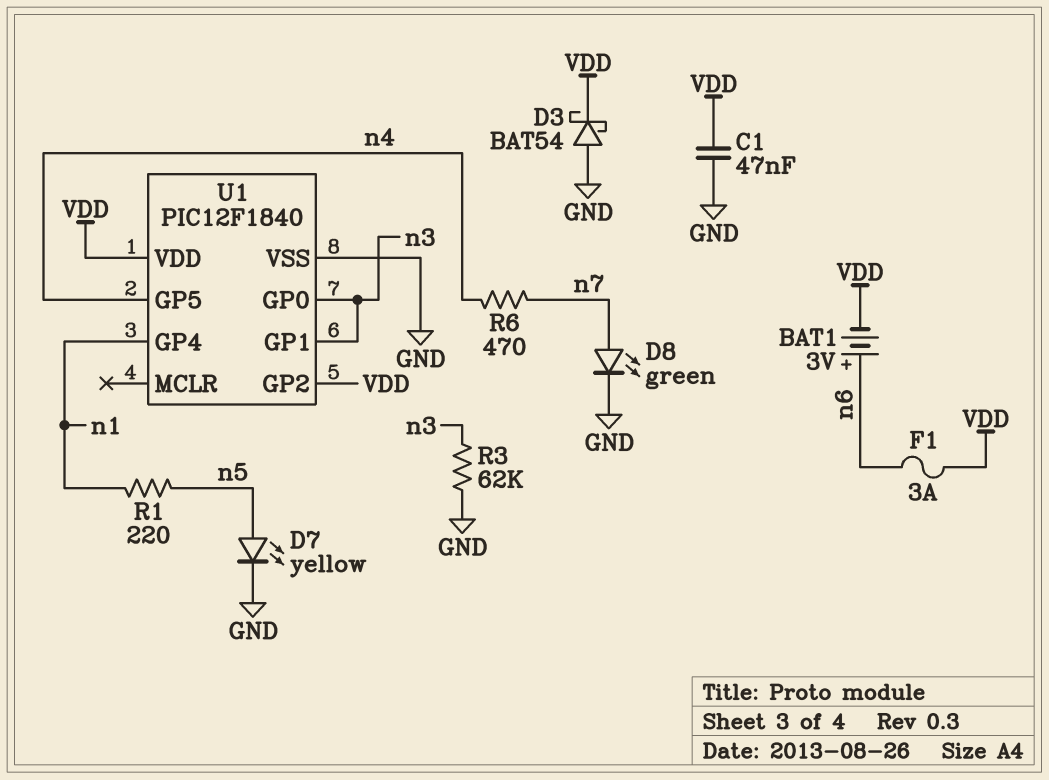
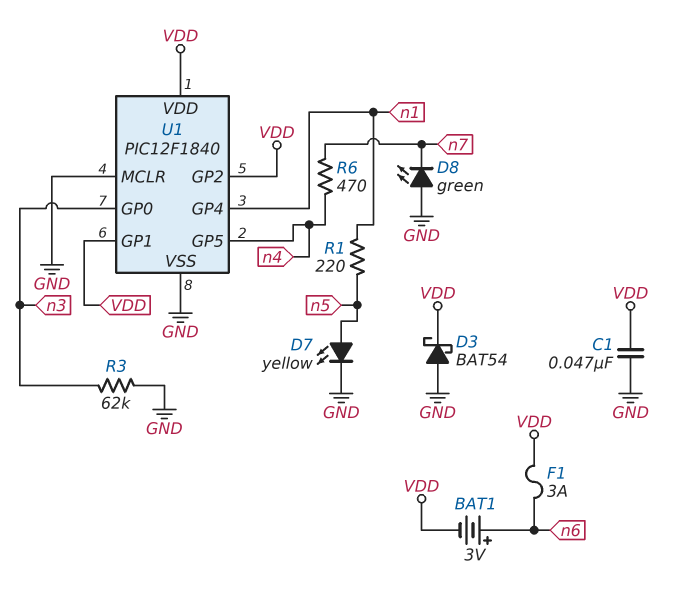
D8: LED green (A n7, K GND) -> LED green (A GND, K n7)
U1 pin GP1: n3 -> VDD
U1 pin MCLR: none -> GND

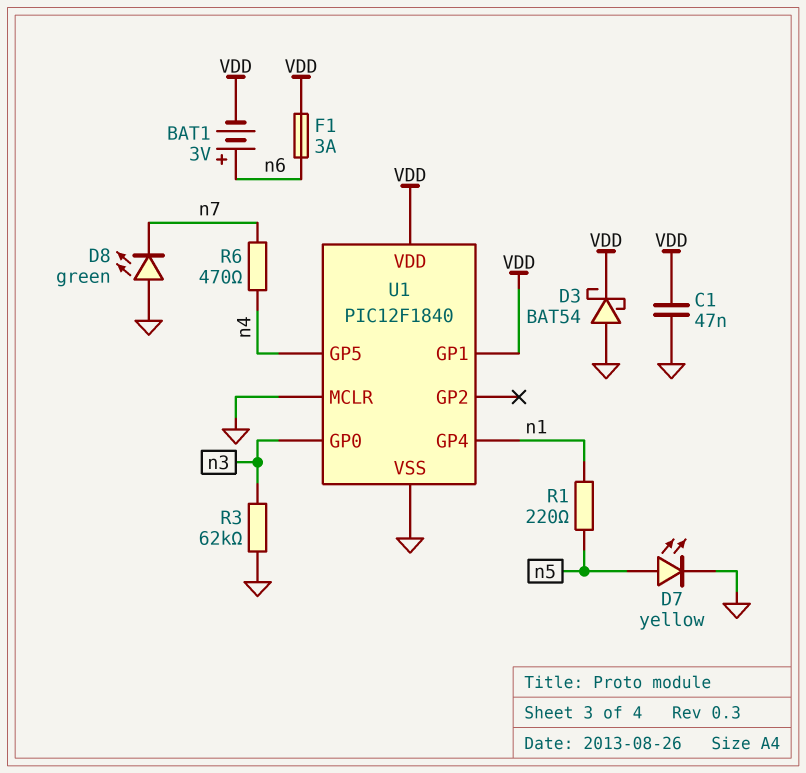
U1 pin GP2: VDD -> none

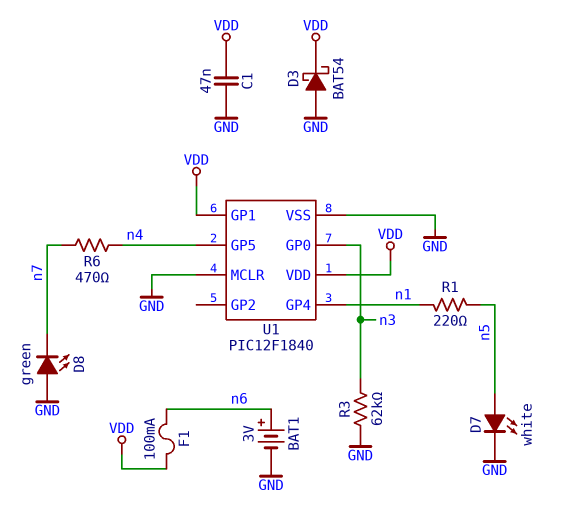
BAT1: 3V (plus n6, minus VDD) -> 3V (plus n6, minus GND)
D7: LED yellow (A n5, K GND) -> LED white (A n5, K GND)
F1: 3A (VDD, n6) -> 100mA (VDD, n6)

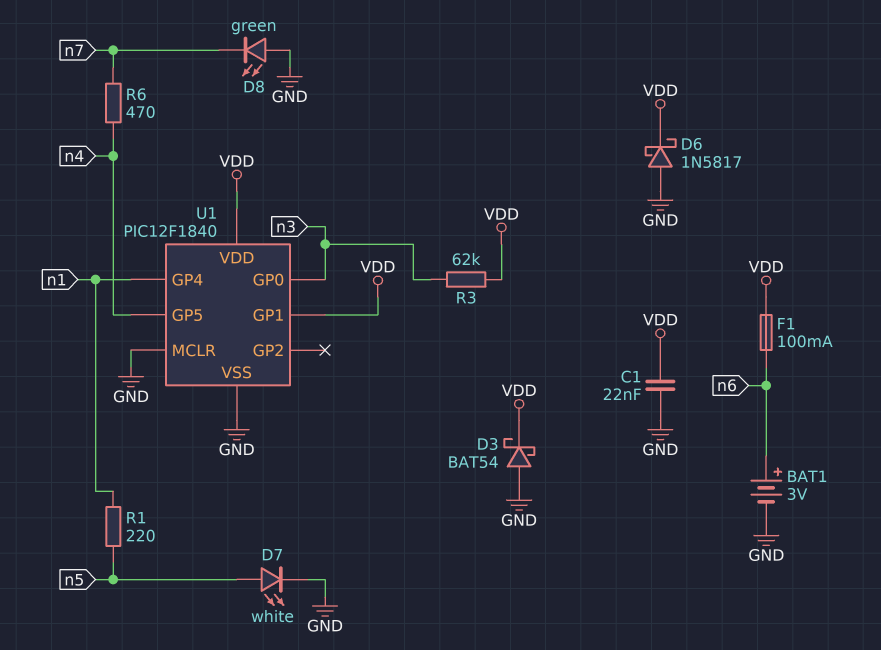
C1: 47nF (GND, VDD) -> 22nF (GND, VDD)
D6: none -> schottky 1N5817 (A GND, K VDD)
R3: 62k (GND, n3) -> 62k (VDD, n3)

